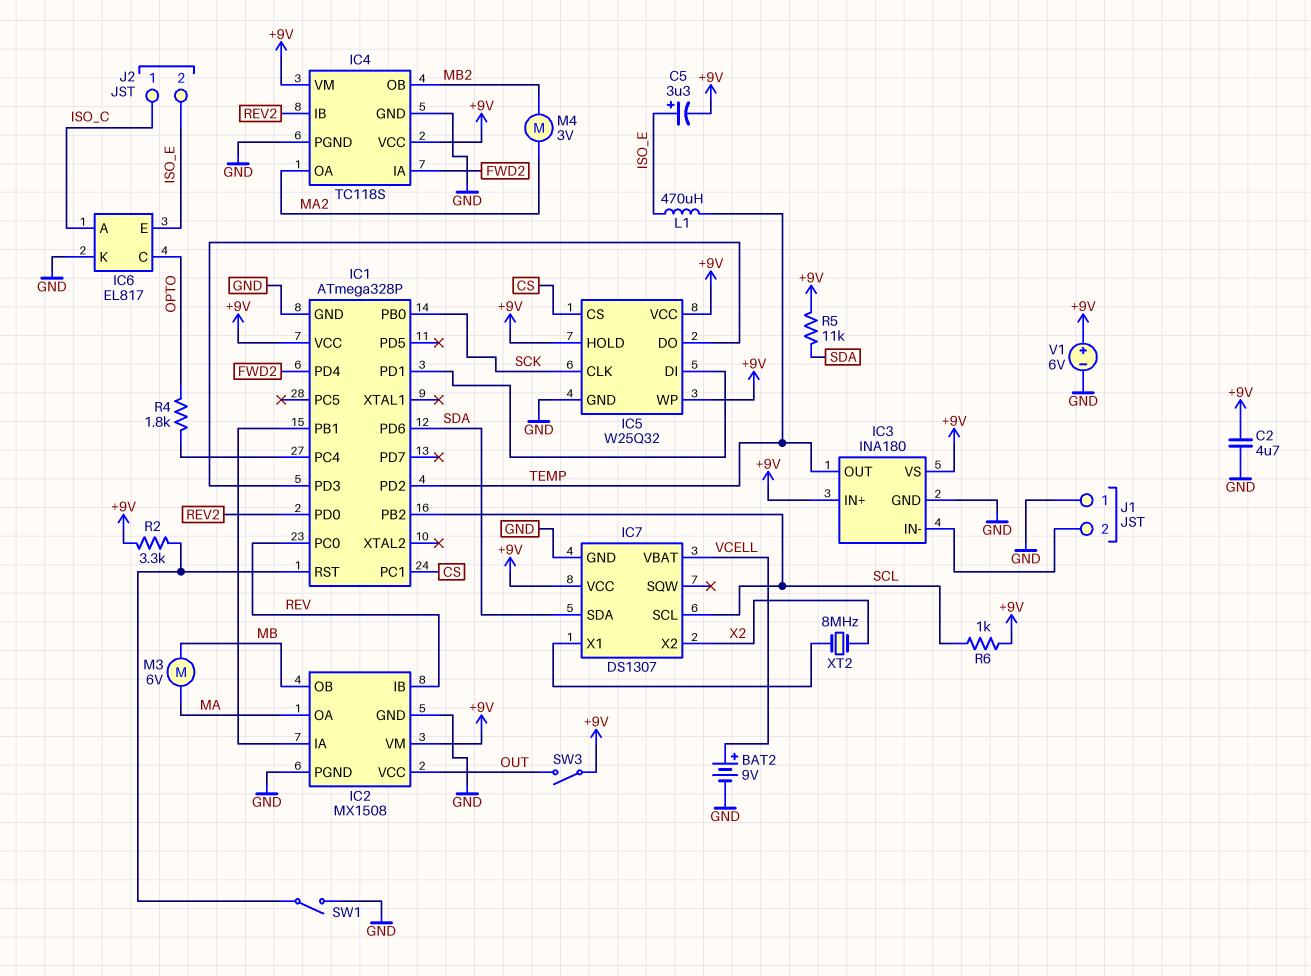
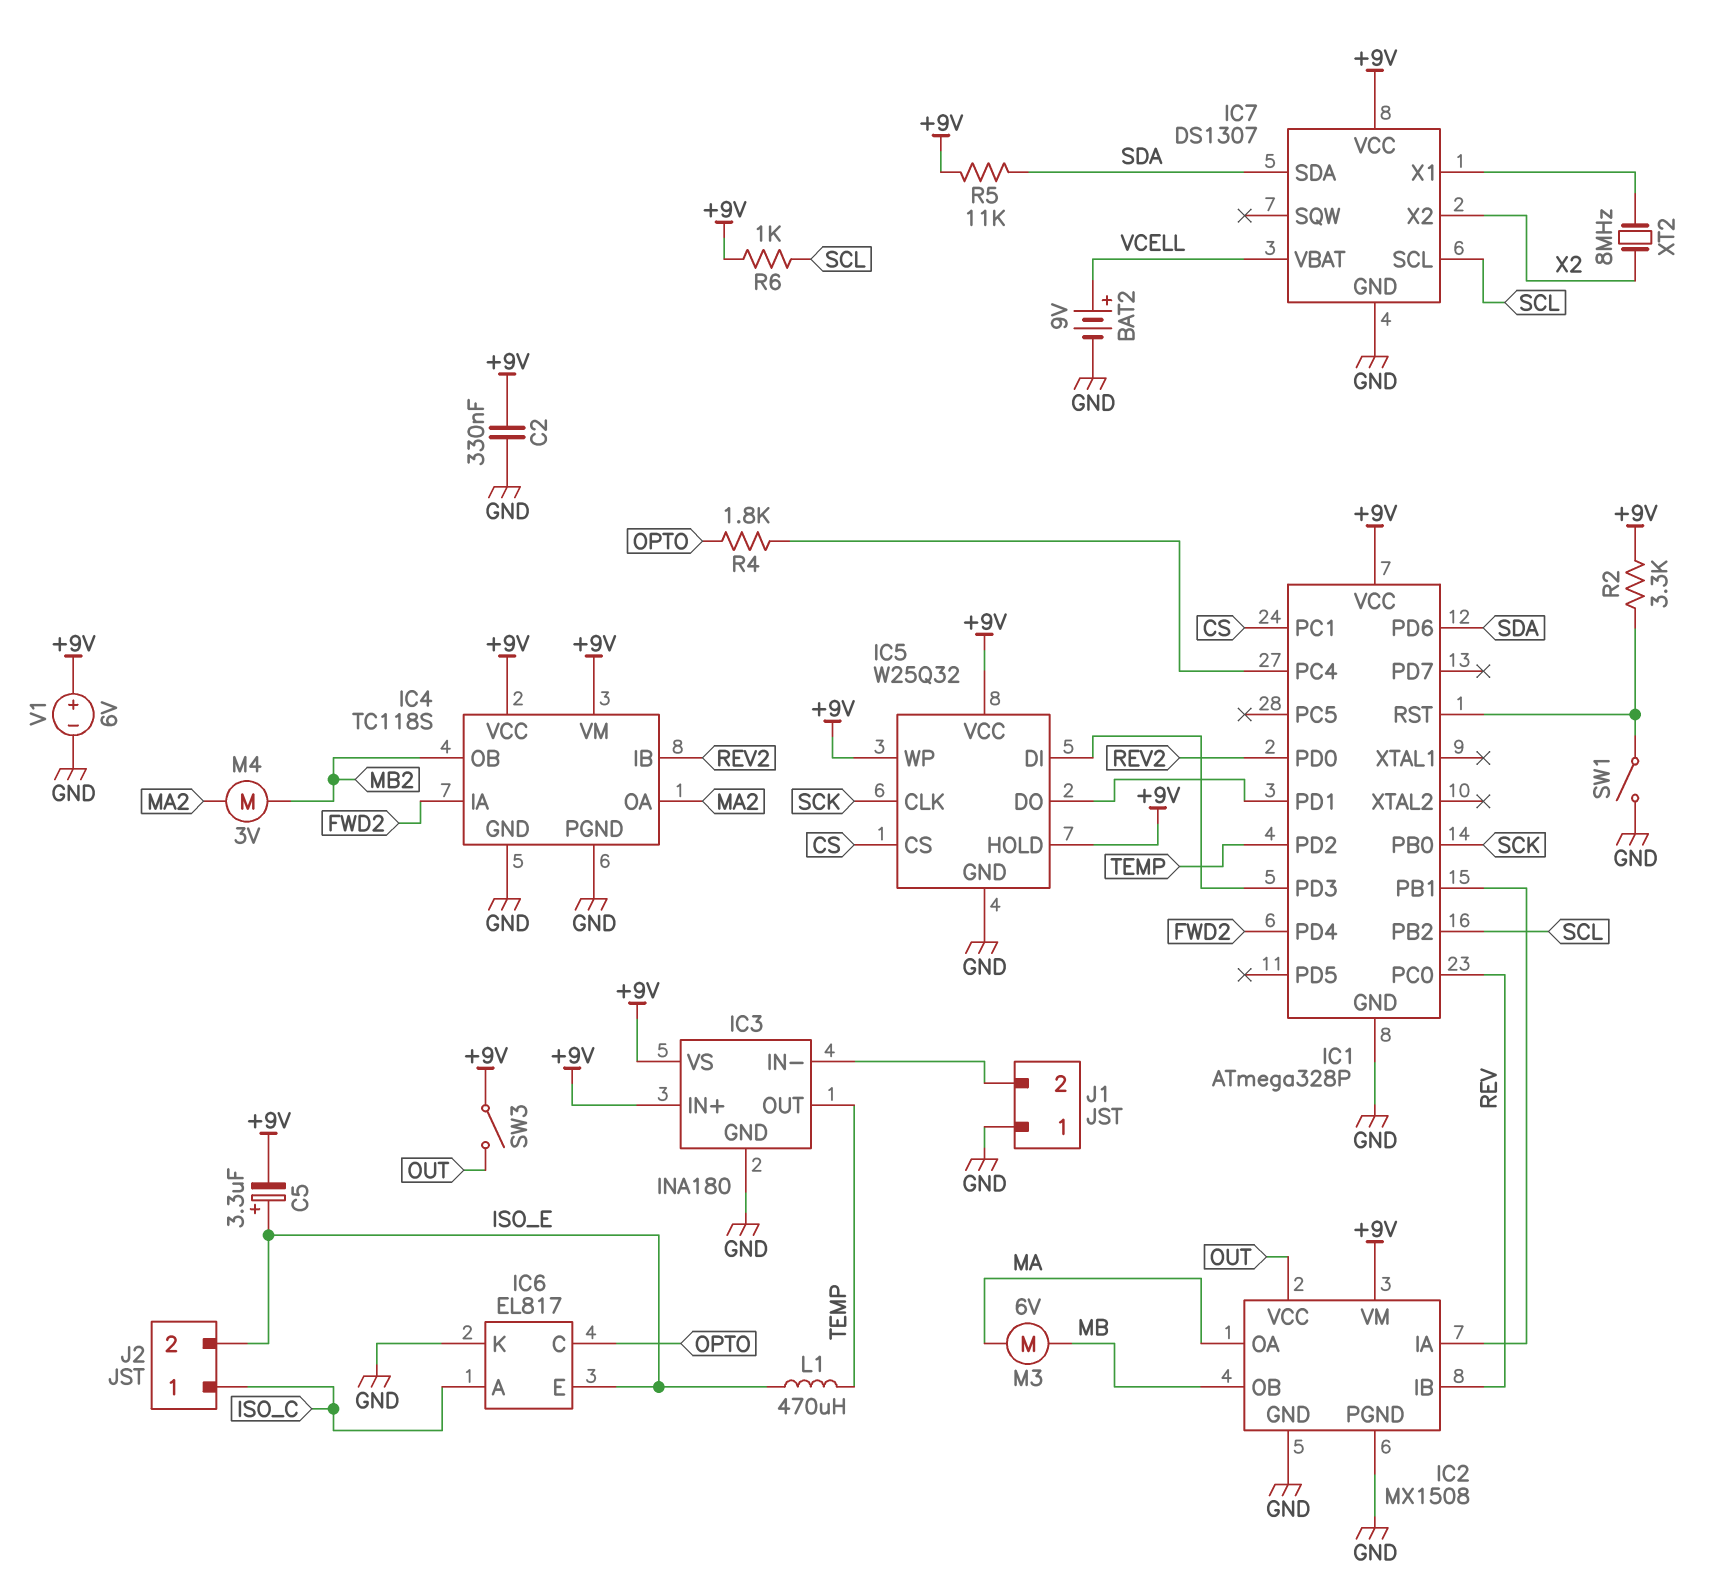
C2: 4.7uF (+9V, GND) -> 330nF (+9V, GND)
IC5 pin DI: IC1/PD1 -> IC1/PD3
IC5 pin DO: IC1/PD3 -> IC1/PD1

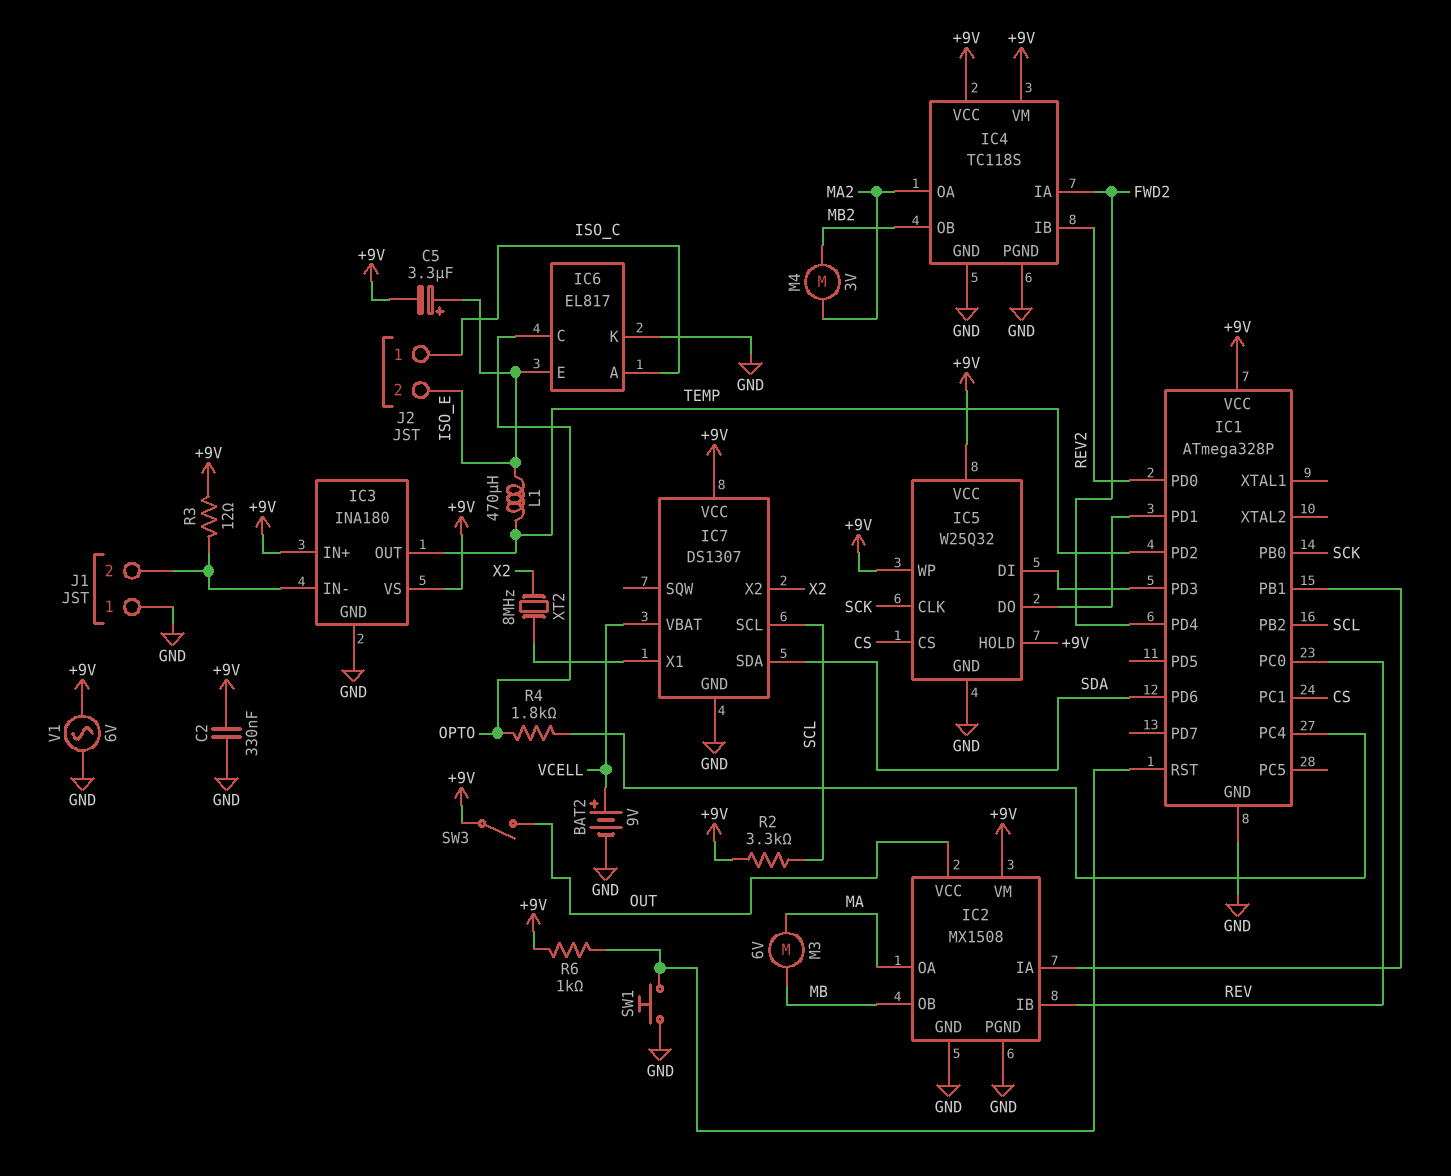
R2: 3.3k (+9V, IC1/RST) -> 3.3k (+9V, SCL)
R3: none -> 12 (+9V, IC3/IN-)
R5: 11k (+9V, SDA) -> none
R6: 1k (+9V, SCL) -> 1k (+9V, IC1/RST)
SW1: switch (GND, IC1/RST) -> button (GND, IC1/RST)
V1: 6V (plus +9V, minus GND) -> AC 6V (+9V, GND)

